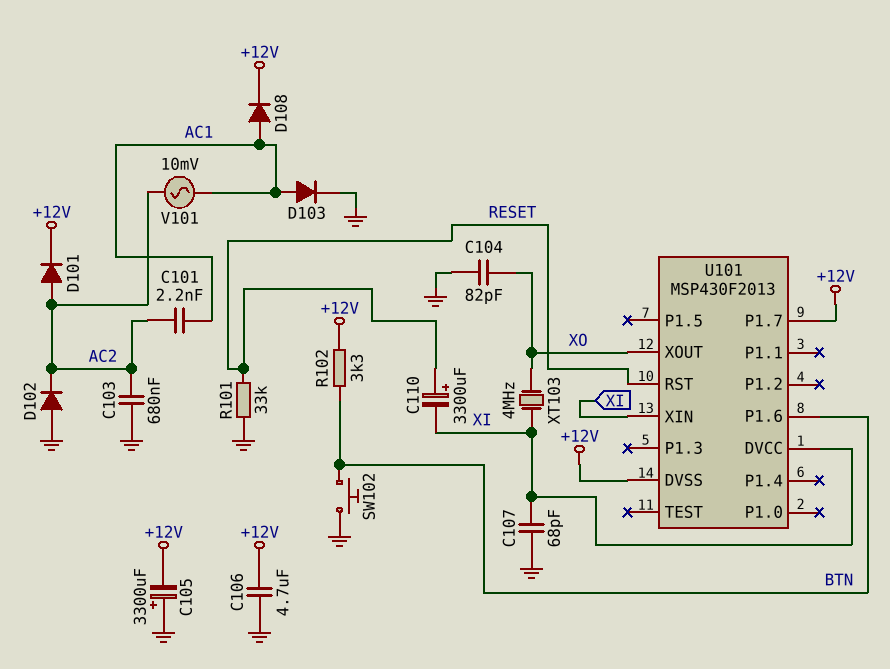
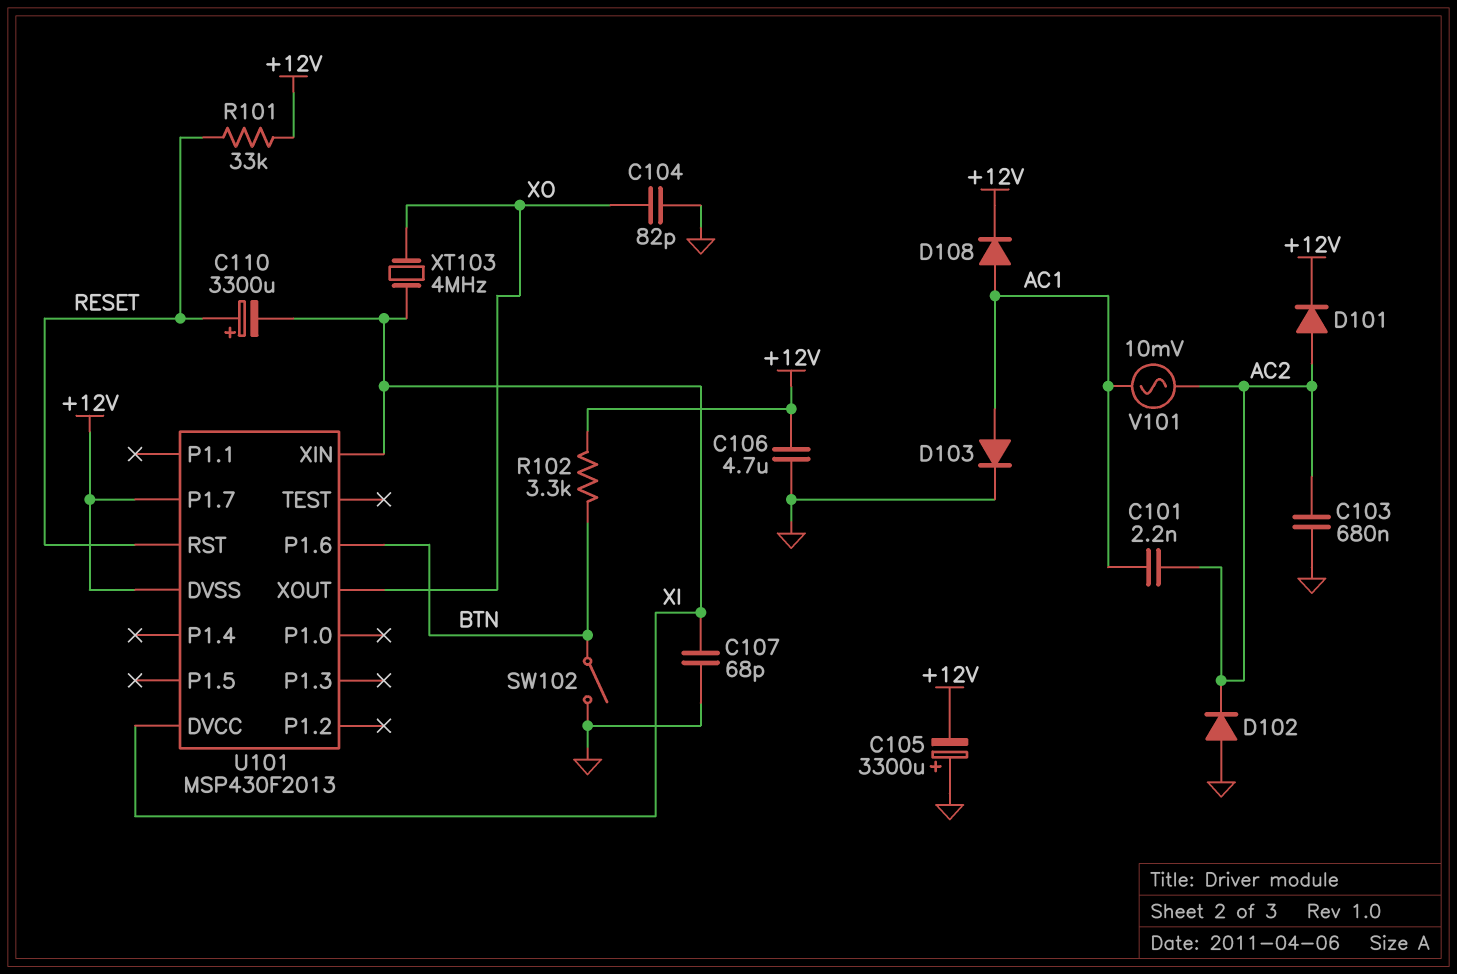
R101: 33k (GND, RESET) -> 33k (+12V, RESET)
SW102: button (BTN, GND) -> switch (BTN, GND)

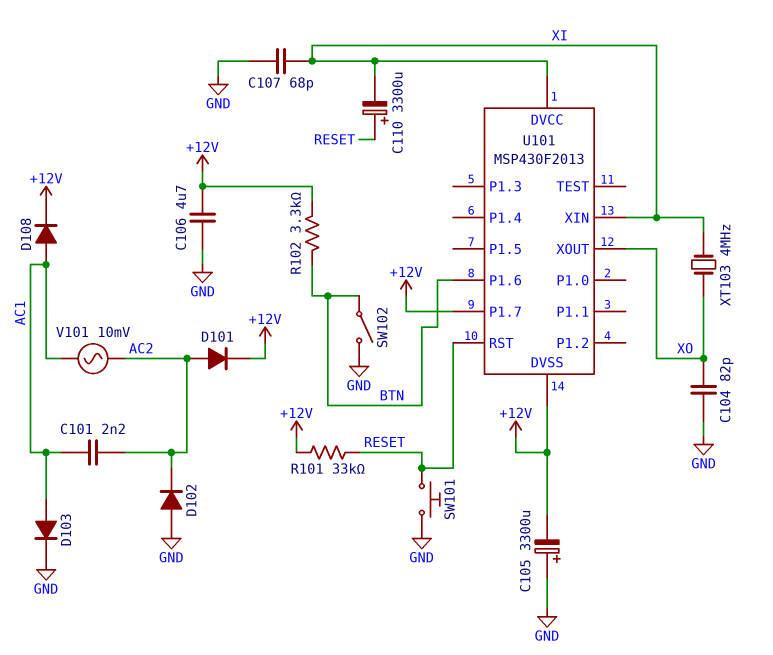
C103: 680nF (AC2, GND) -> none
SW101: none -> button (GND, RESET)

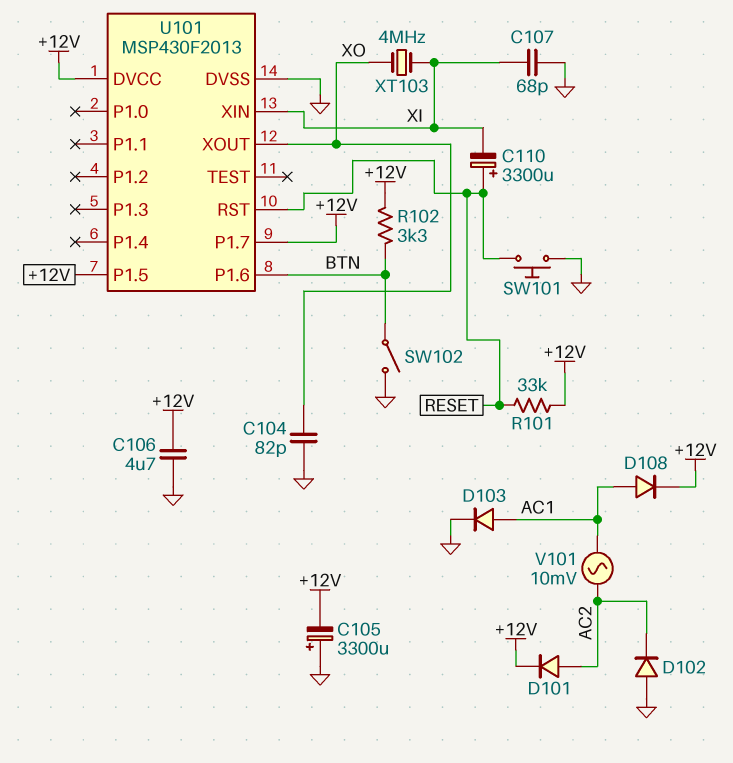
C101: 2.2nF (AC1, AC2) -> none
U101 pin DVCC: XI -> +12V
U101 pin DVSS: +12V -> GND
U101 pin P1.5: none -> +12V

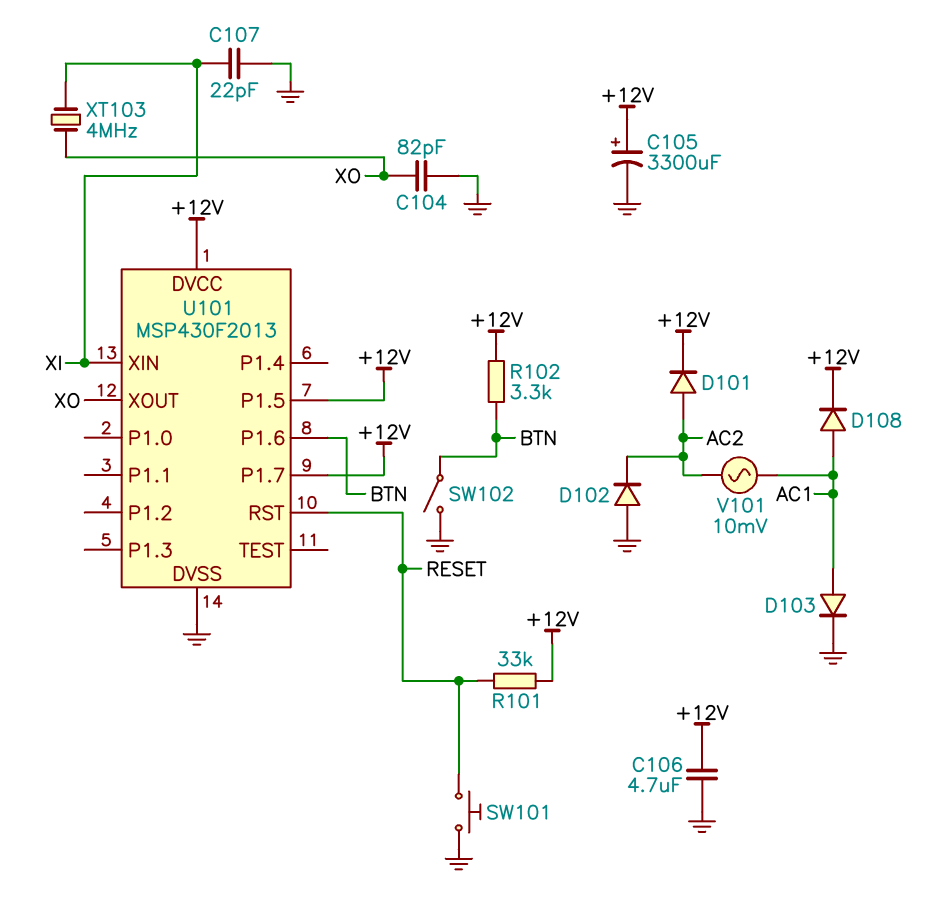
C105: 3300uF (plus GND, minus +12V) -> 3300uF (plus +12V, minus GND)
C107: 68pF (GND, XI) -> 22pF (GND, XI)
C110: 3300uF (plus RESET, minus XI) -> none

